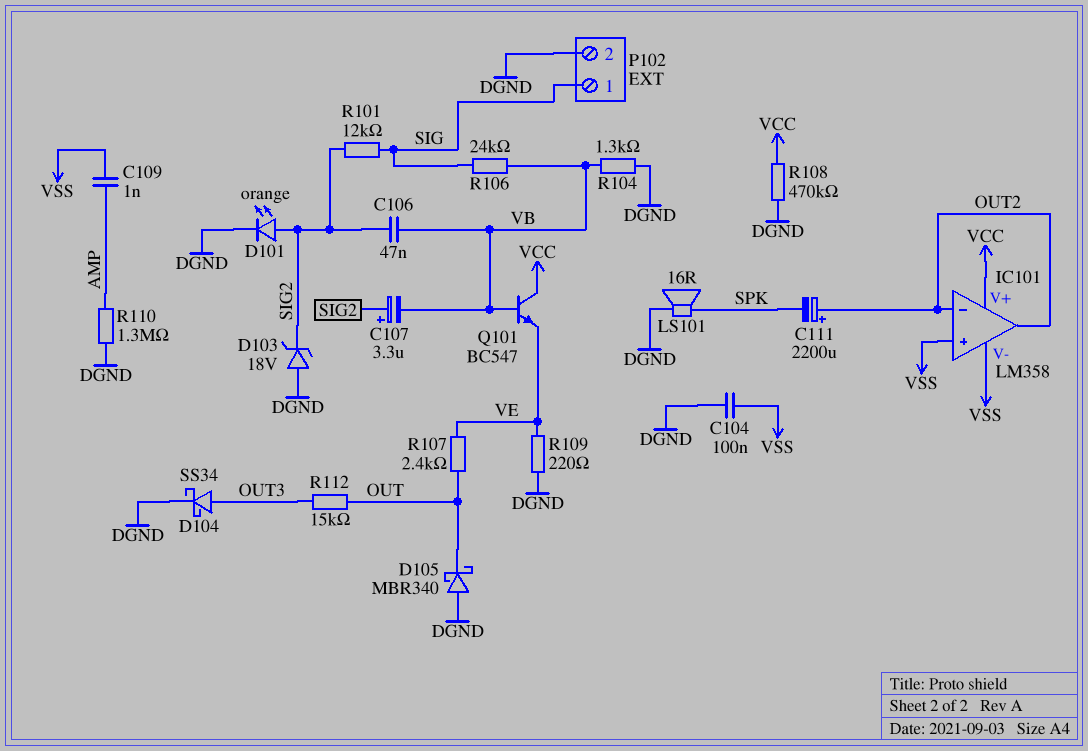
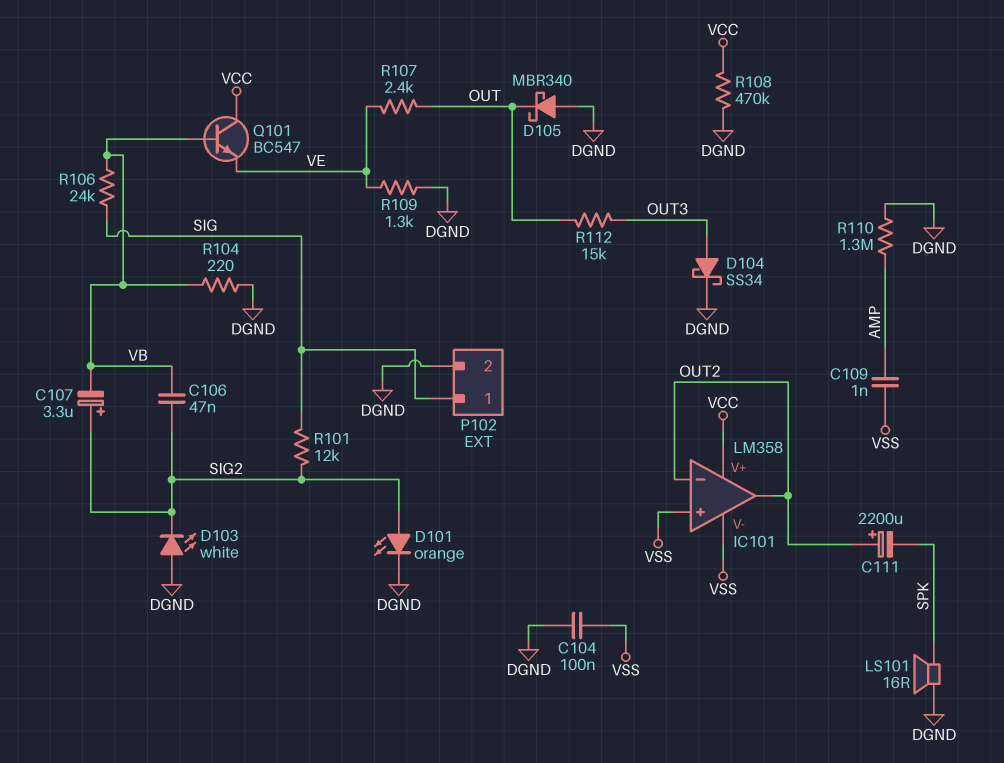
D103: zener 18V (A DGND, K SIG2) -> LED white (A DGND, K SIG2)
R104: 1.3k (DGND, VB) -> 220 (DGND, VB)
R109: 220 (DGND, VE) -> 1.3k (DGND, VE)

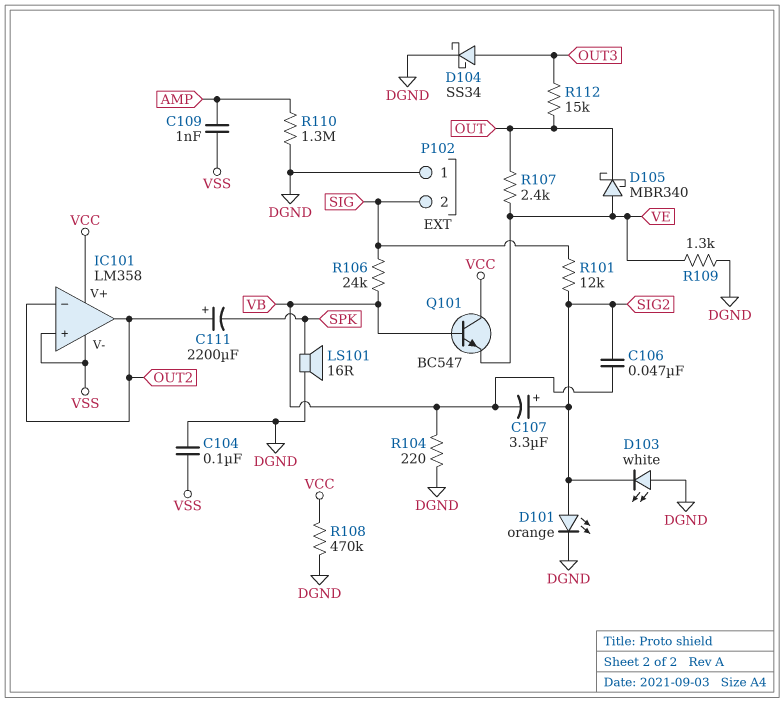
D105: schottky MBR340 (A DGND, K OUT) -> schottky MBR340 (A VE, K OUT)
P102 pin 1: SIG -> DGND
P102 pin 2: DGND -> SIG

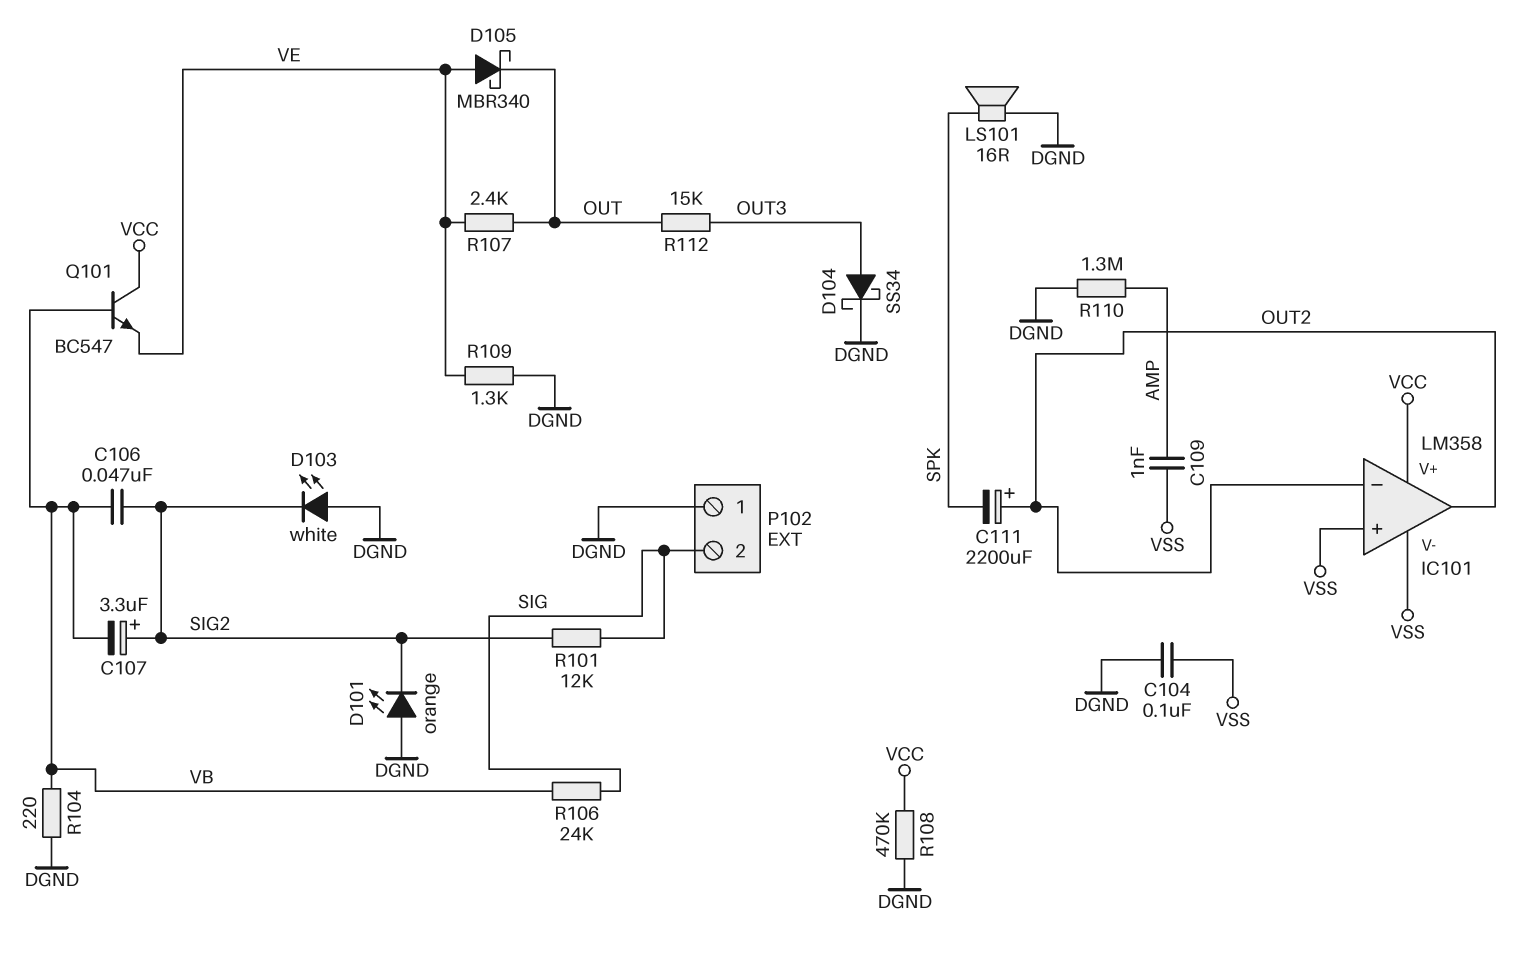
D101: LED orange (A SIG2, K DGND) -> LED orange (A DGND, K SIG2)

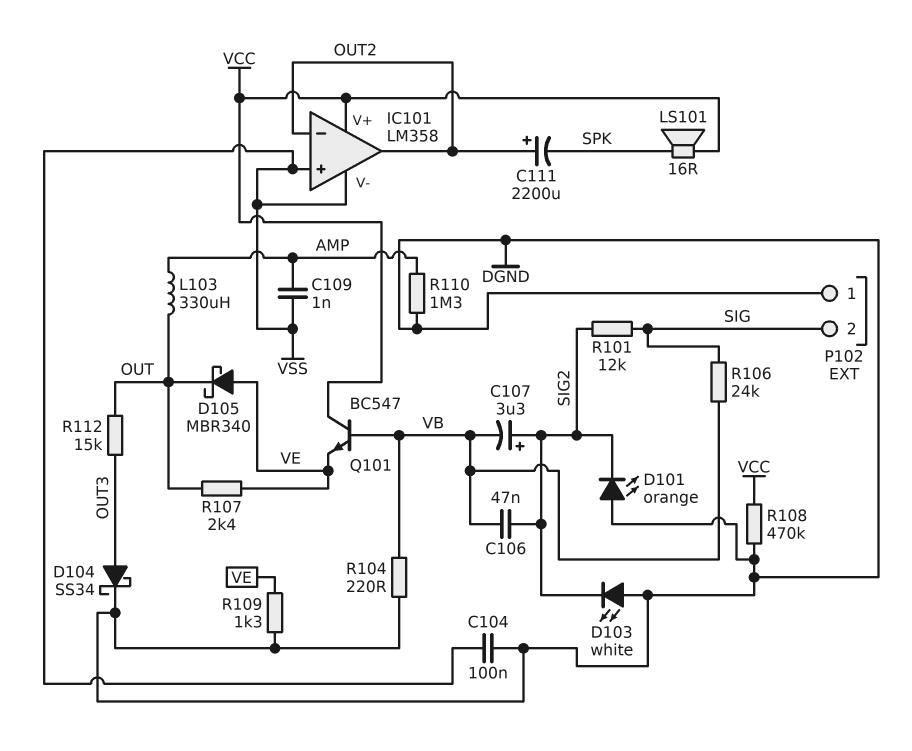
L103: none -> 330uH (AMP, OUT)
LS101: speaker 16R (DGND, SPK) -> speaker 16R (SPK, VCC)

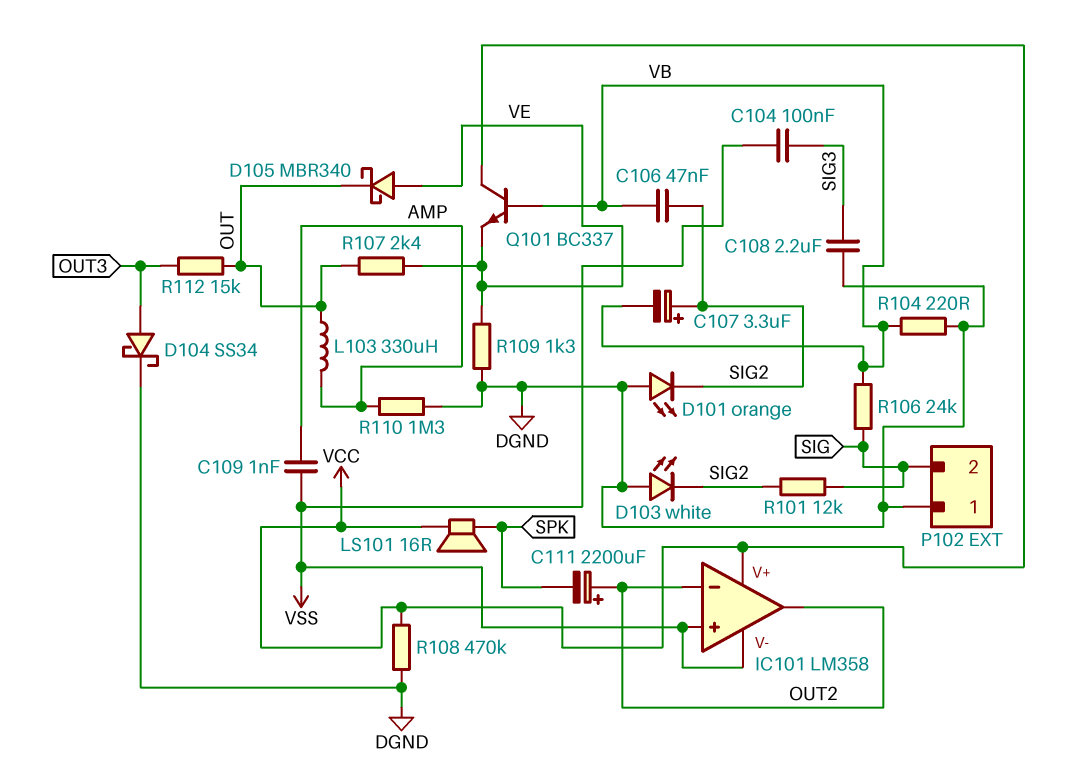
C104: 100nF (DGND, VSS) -> 100nF (SIG3, VSS)
C108: none -> 2.2uF (DGND, SIG3)
Q101: NPN BC547 (B VB, C VCC, E VE) -> NPN BC337 (B VB, C VCC, E VE)

